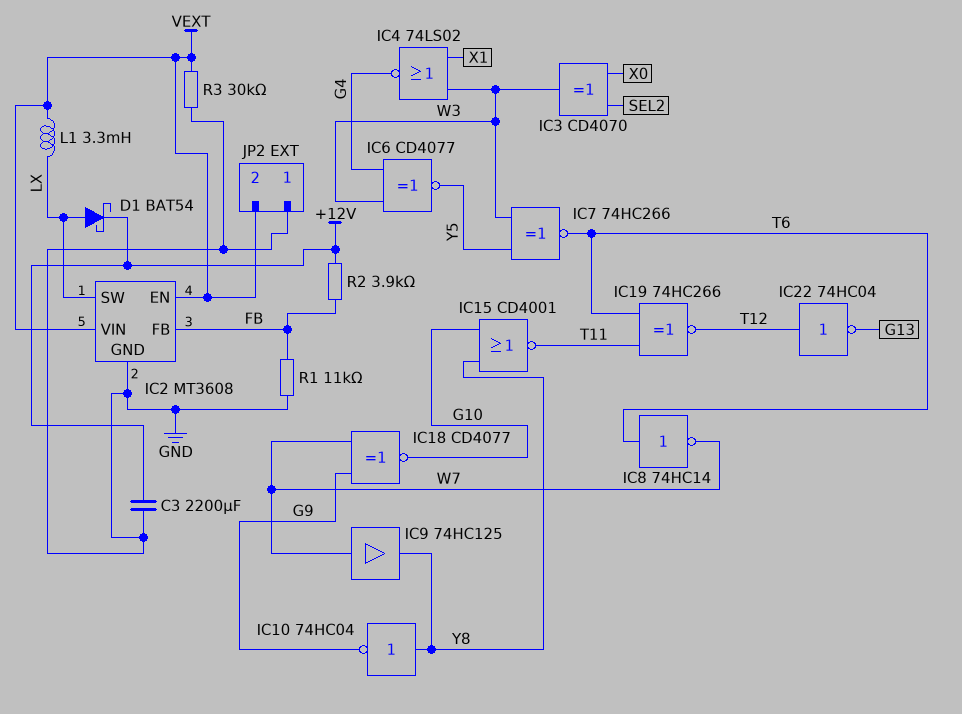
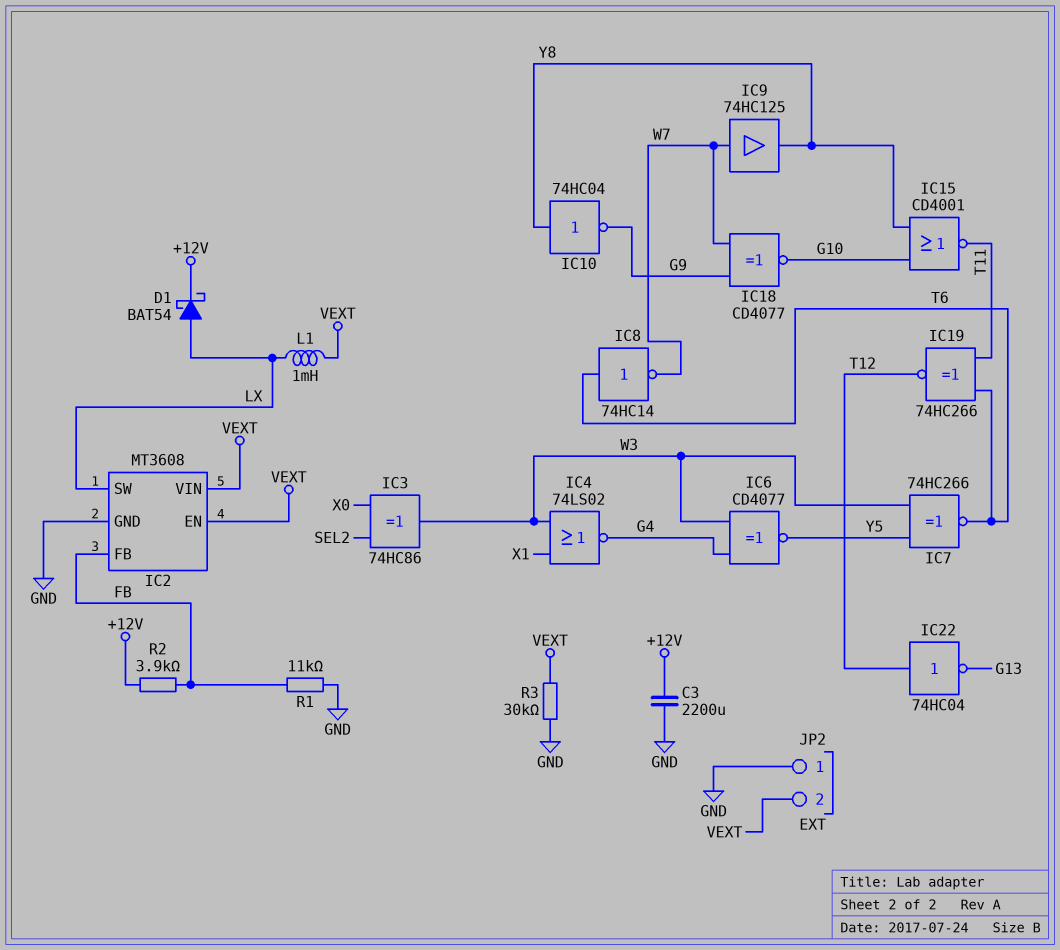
IC3: XOR CD4070 (in SEL2, in X0, out W3) -> XOR 74HC86 (in SEL2, in X0, out W3)
L1: 3.3mH (LX, VEXT) -> 1mH (LX, VEXT)

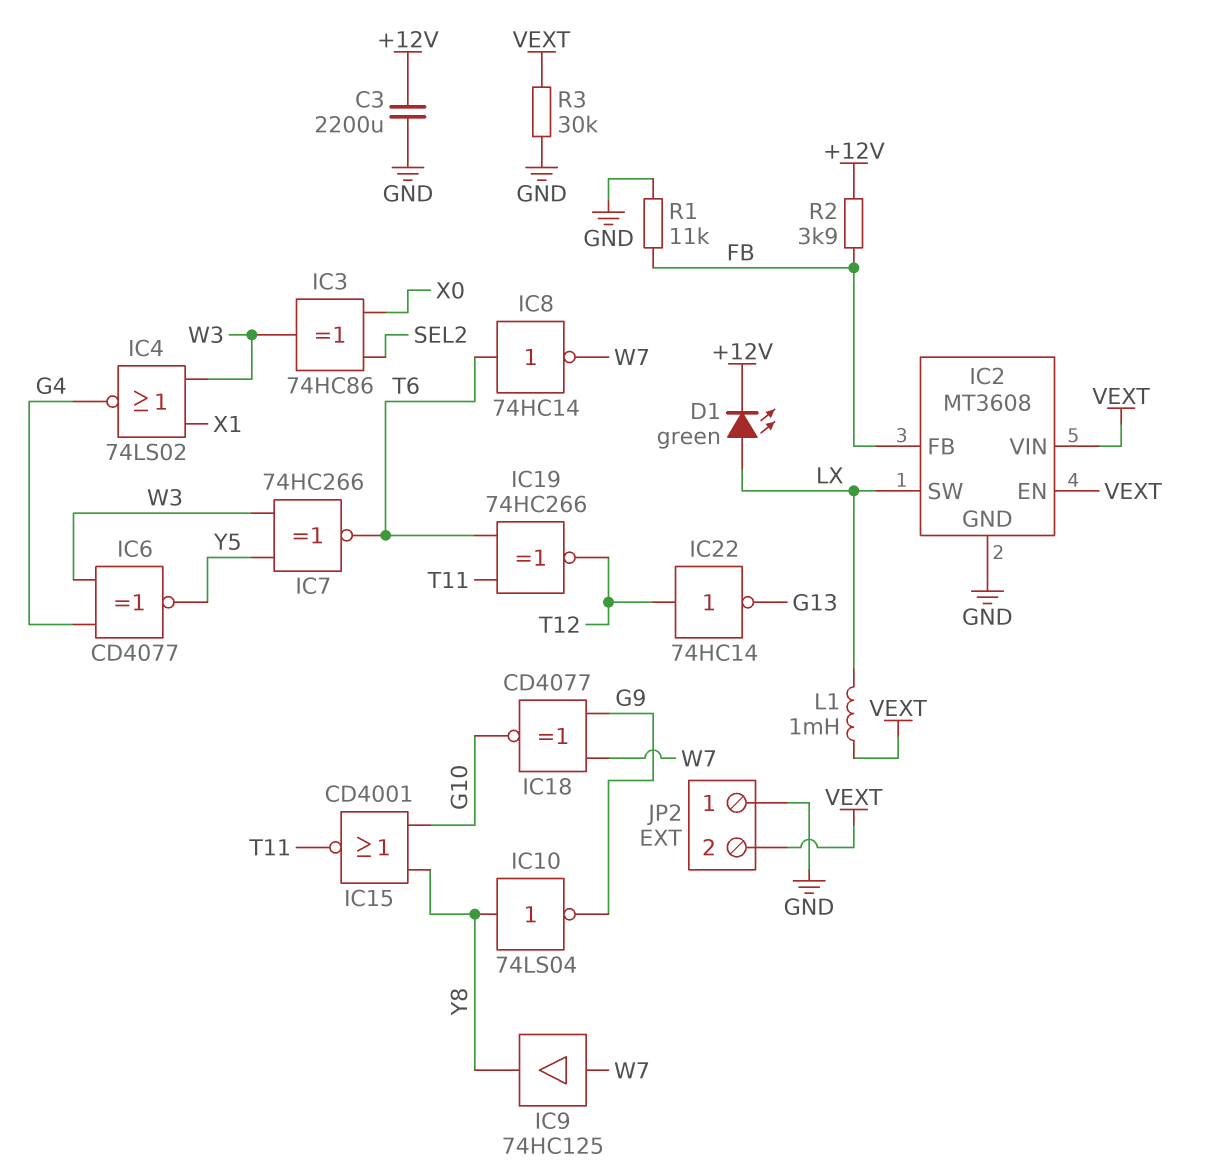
D1: schottky BAT54 (A LX, K +12V) -> LED green (A LX, K +12V)
IC10: NOT 74HC04 (in Y8, out G9) -> NOT 74LS04 (in Y8, out G9)
IC22: NOT 74HC04 (in T12, out G13) -> NOT 74HC14 (in T12, out G13)

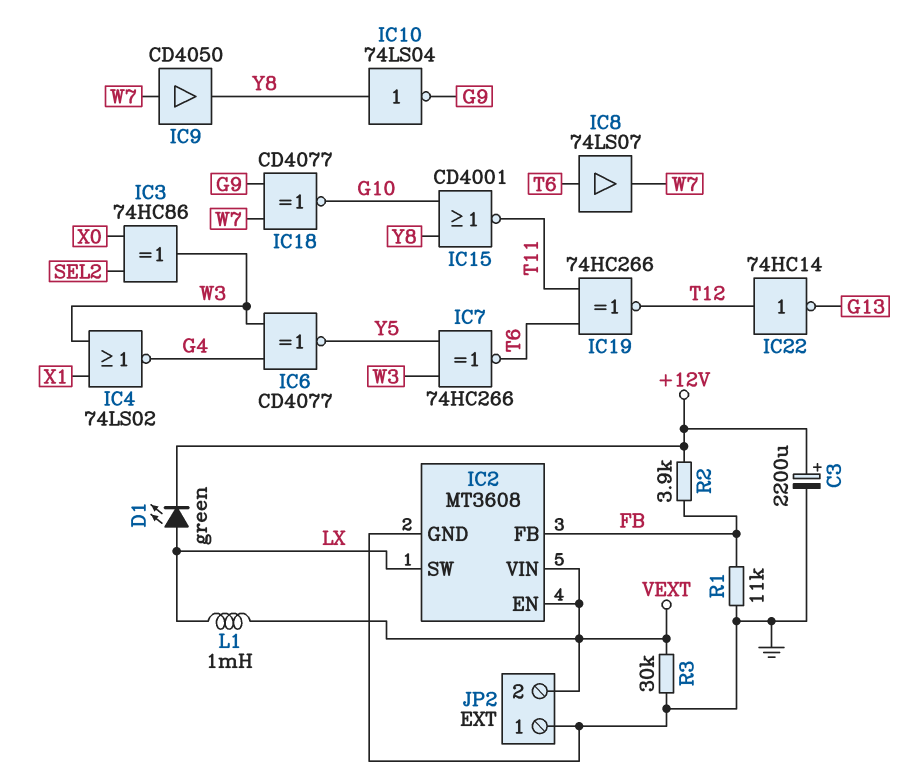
C3: 2200uF (+12V, GND) -> 2200uF (plus +12V, minus GND)
IC8: NOT 74HC14 (in T6, out W7) -> buffer 74LS07 (in T6, out W7)
IC9: buffer 74HC125 (in W7, out Y8) -> buffer CD4050 (in W7, out Y8)

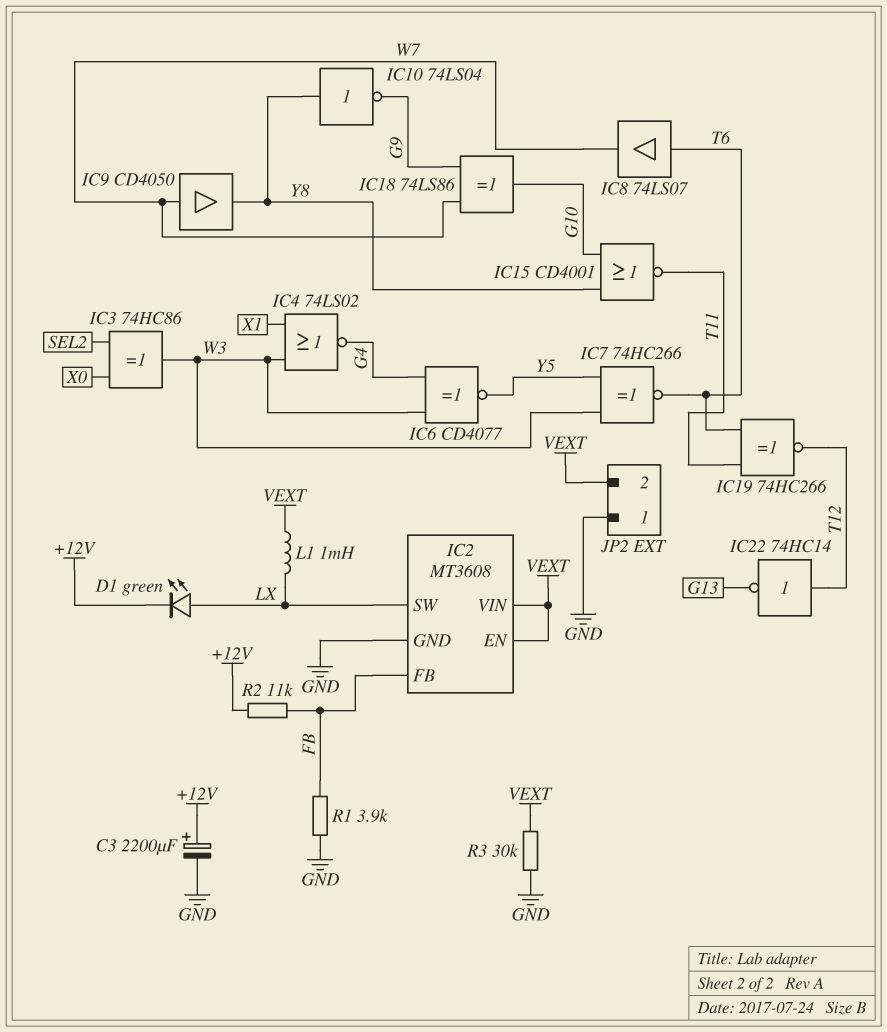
IC18: XNOR CD4077 (in G9, in W7, out G10) -> XOR 74LS86 (in G9, in W7, out G10)
R1: 11k (FB, GND) -> 3.9k (FB, GND)
R2: 3.9k (+12V, FB) -> 11k (+12V, FB)

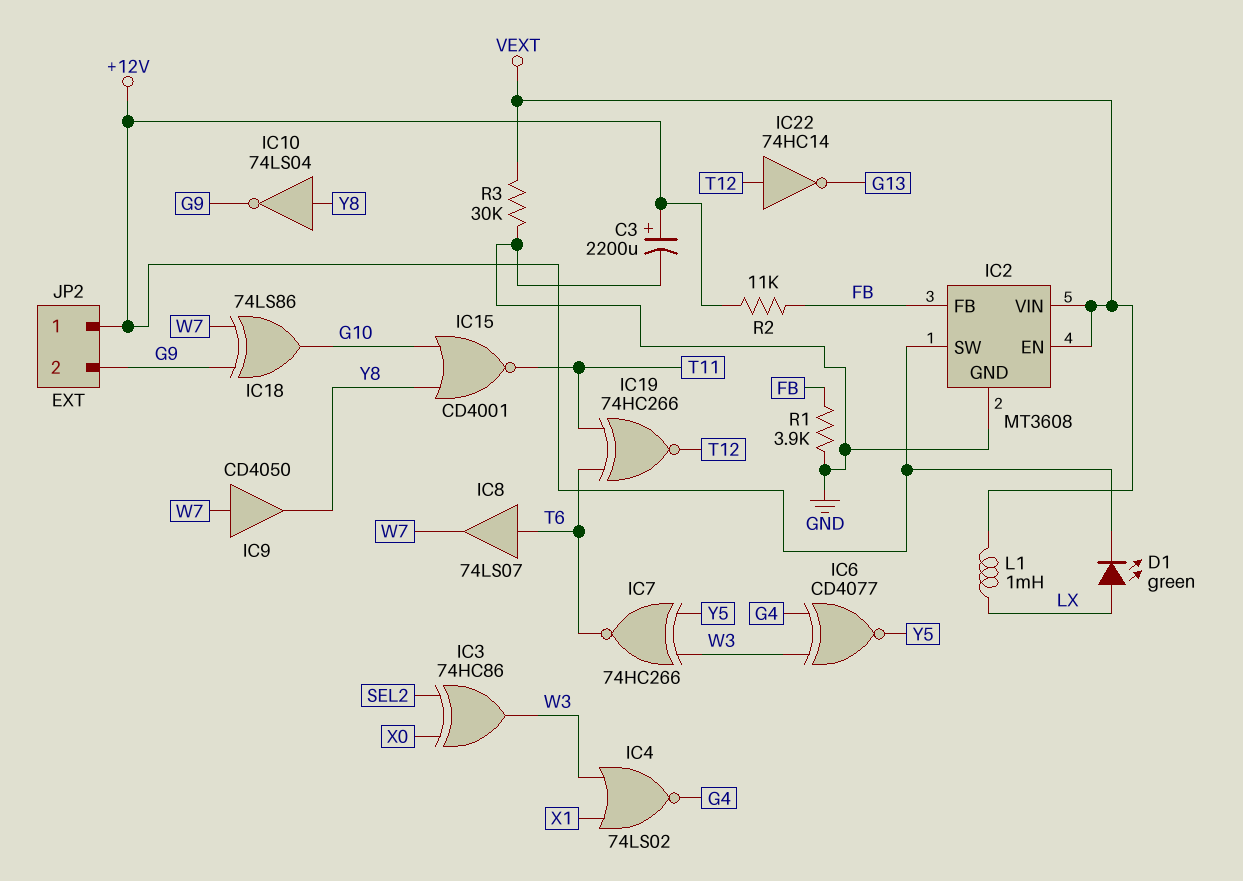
IC2 pin SW: LX -> +12V
JP2 pin 1: GND -> +12V
JP2 pin 2: VEXT -> G9

